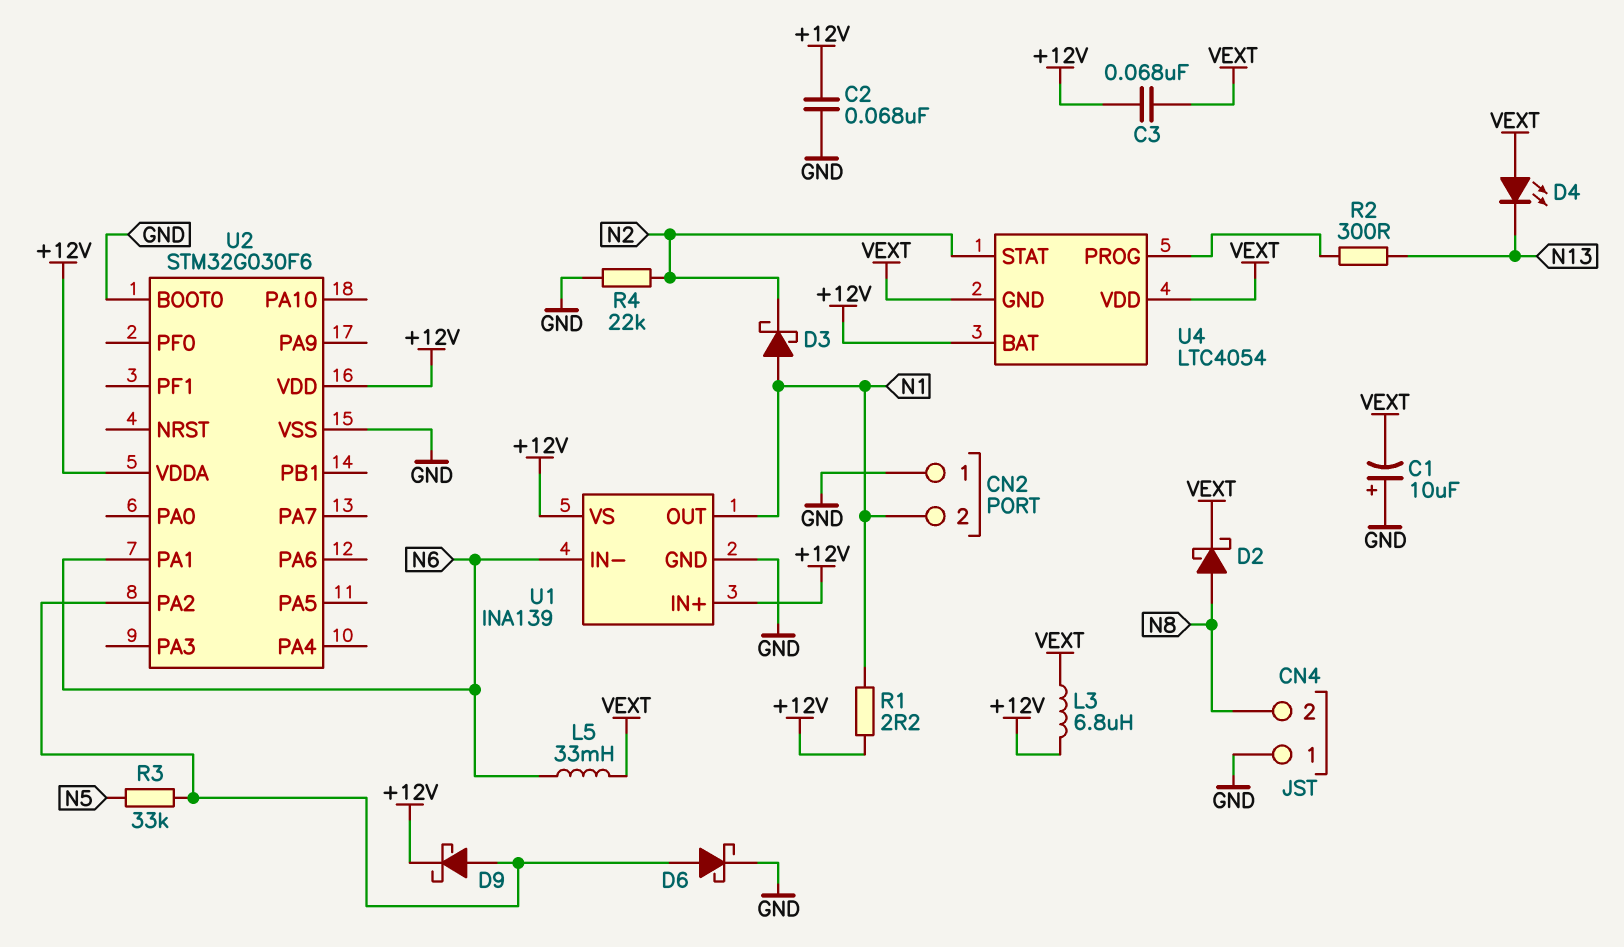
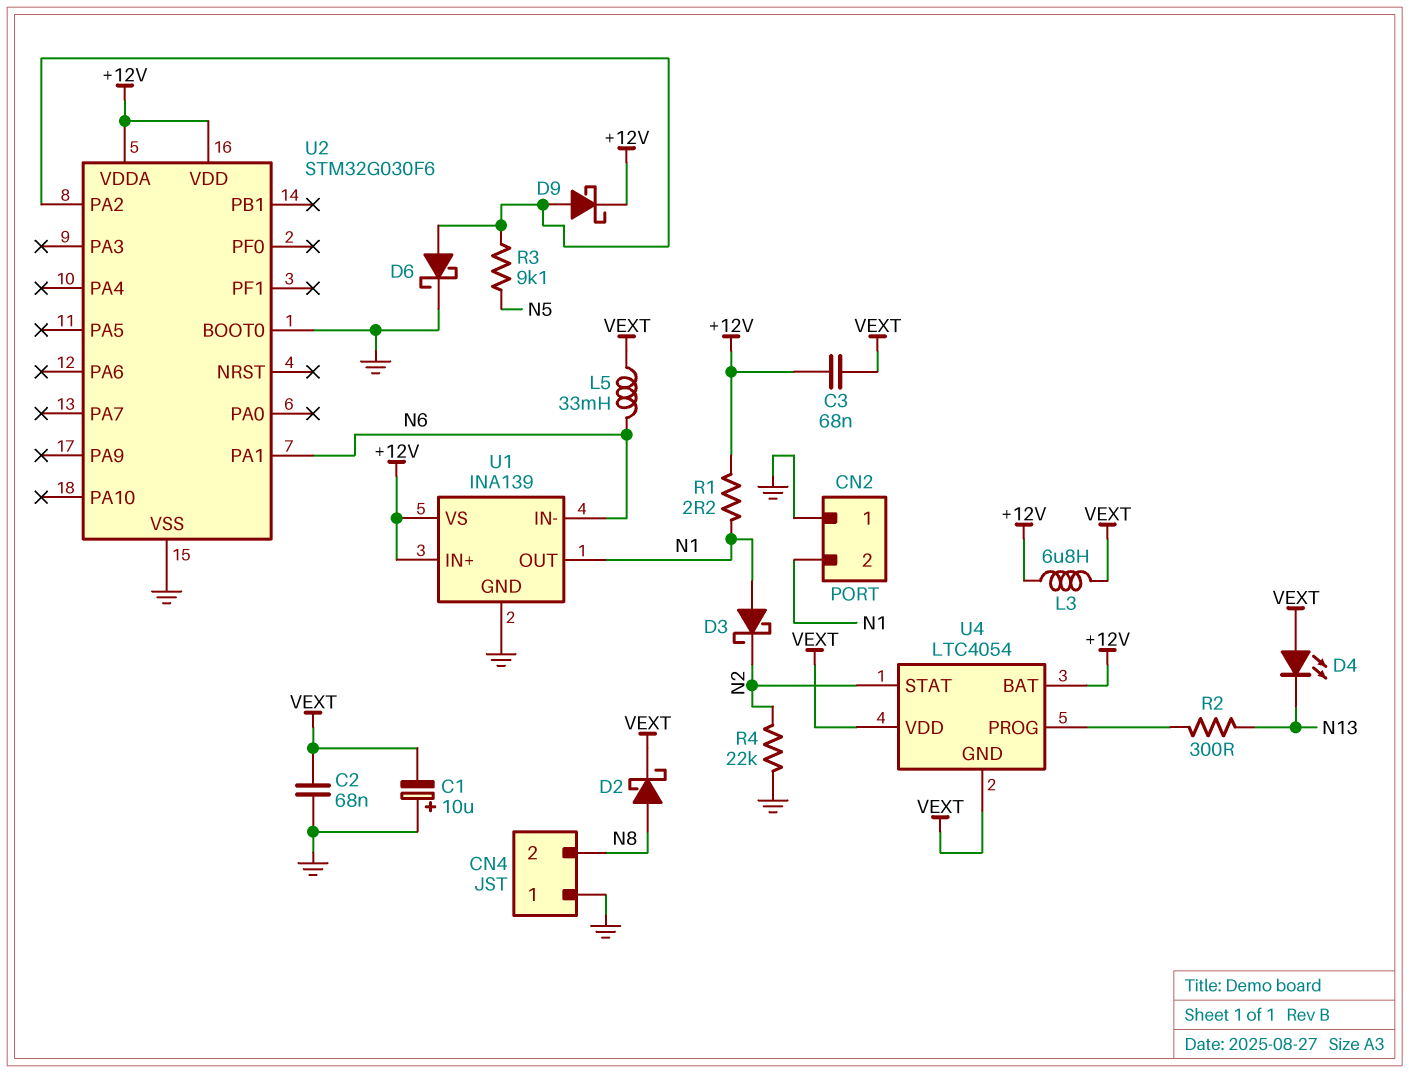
C2: 68nF (+12V, GND) -> 68nF (GND, VEXT)
R3: 33k (N5, U2/PA2) -> 9.1k (N5, U2/PA2)

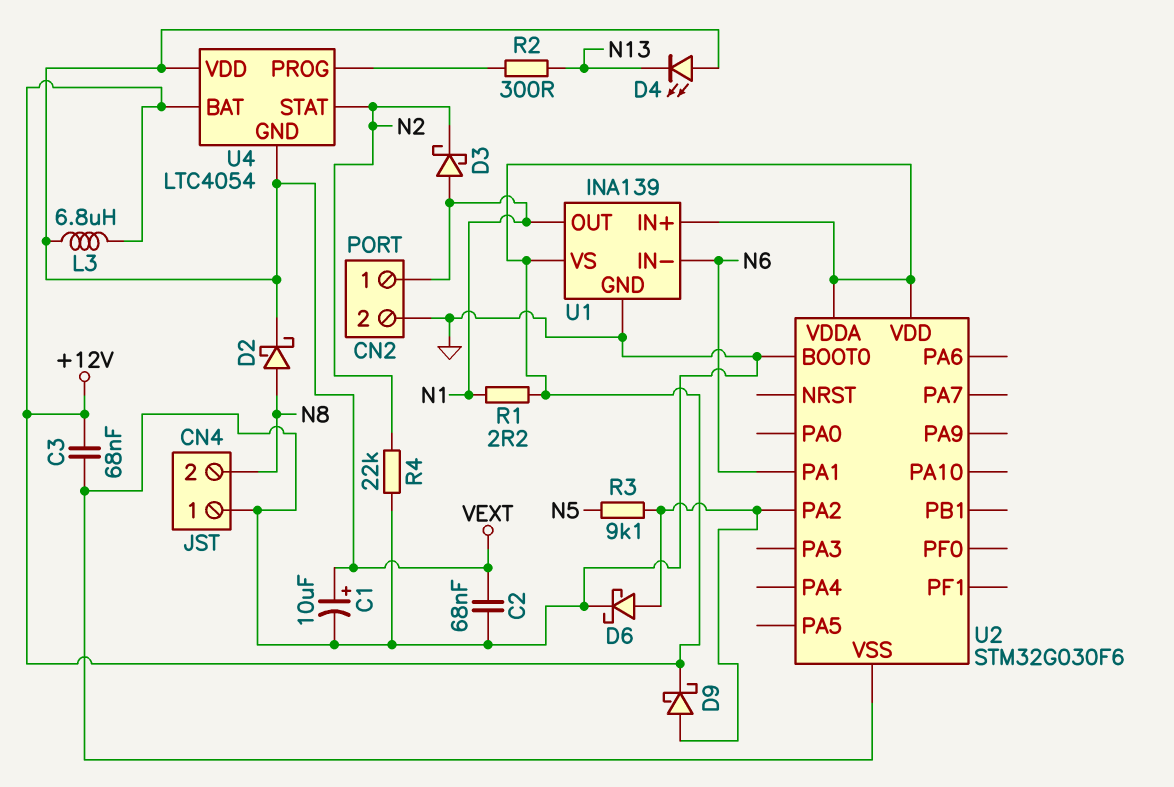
C1: 10uF (plus GND, minus VEXT) -> 10uF (plus VEXT, minus GND)
C3: 68nF (+12V, VEXT) -> 68nF (+12V, GND)
CN2 pin 1: GND -> N1
CN2 pin 2: N1 -> GND
L5: 33mH (N6, VEXT) -> none

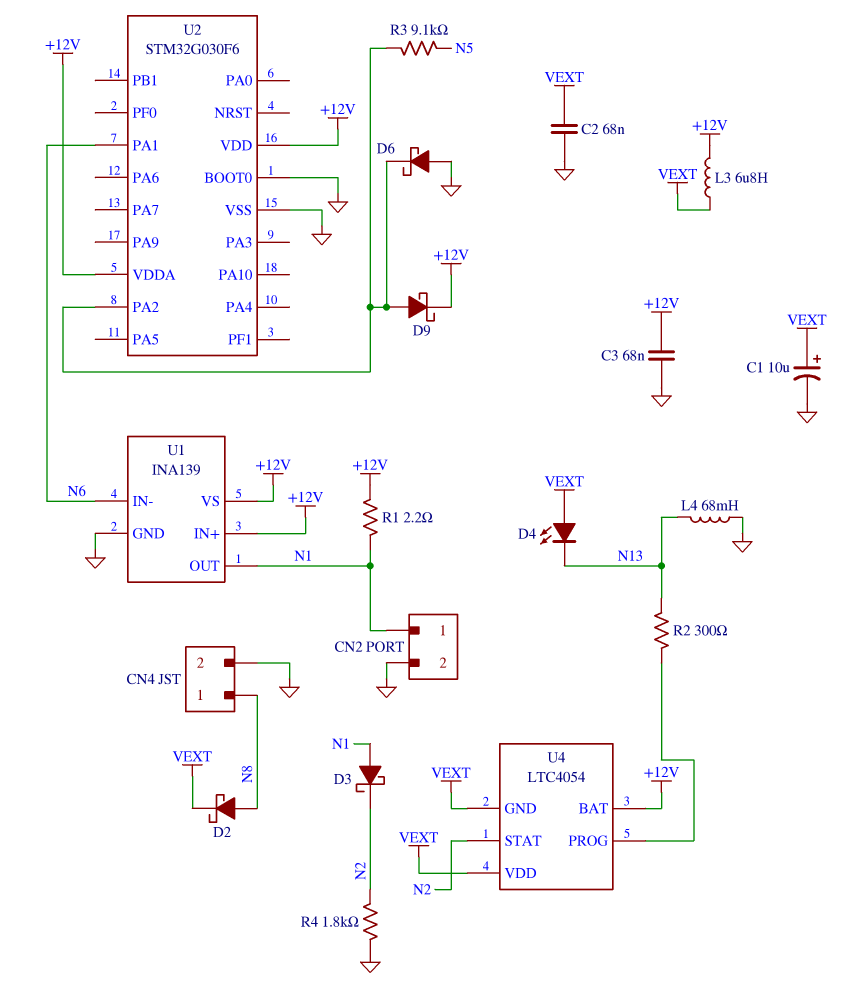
CN4 pin 1: GND -> N8
CN4 pin 2: N8 -> GND
D6: schottky (A U2/PA2, K GND) -> schottky (A GND, K U2/PA2)
L4: none -> 68mH (GND, N13)
R4: 22k (GND, N2) -> 1.8k (GND, N2)

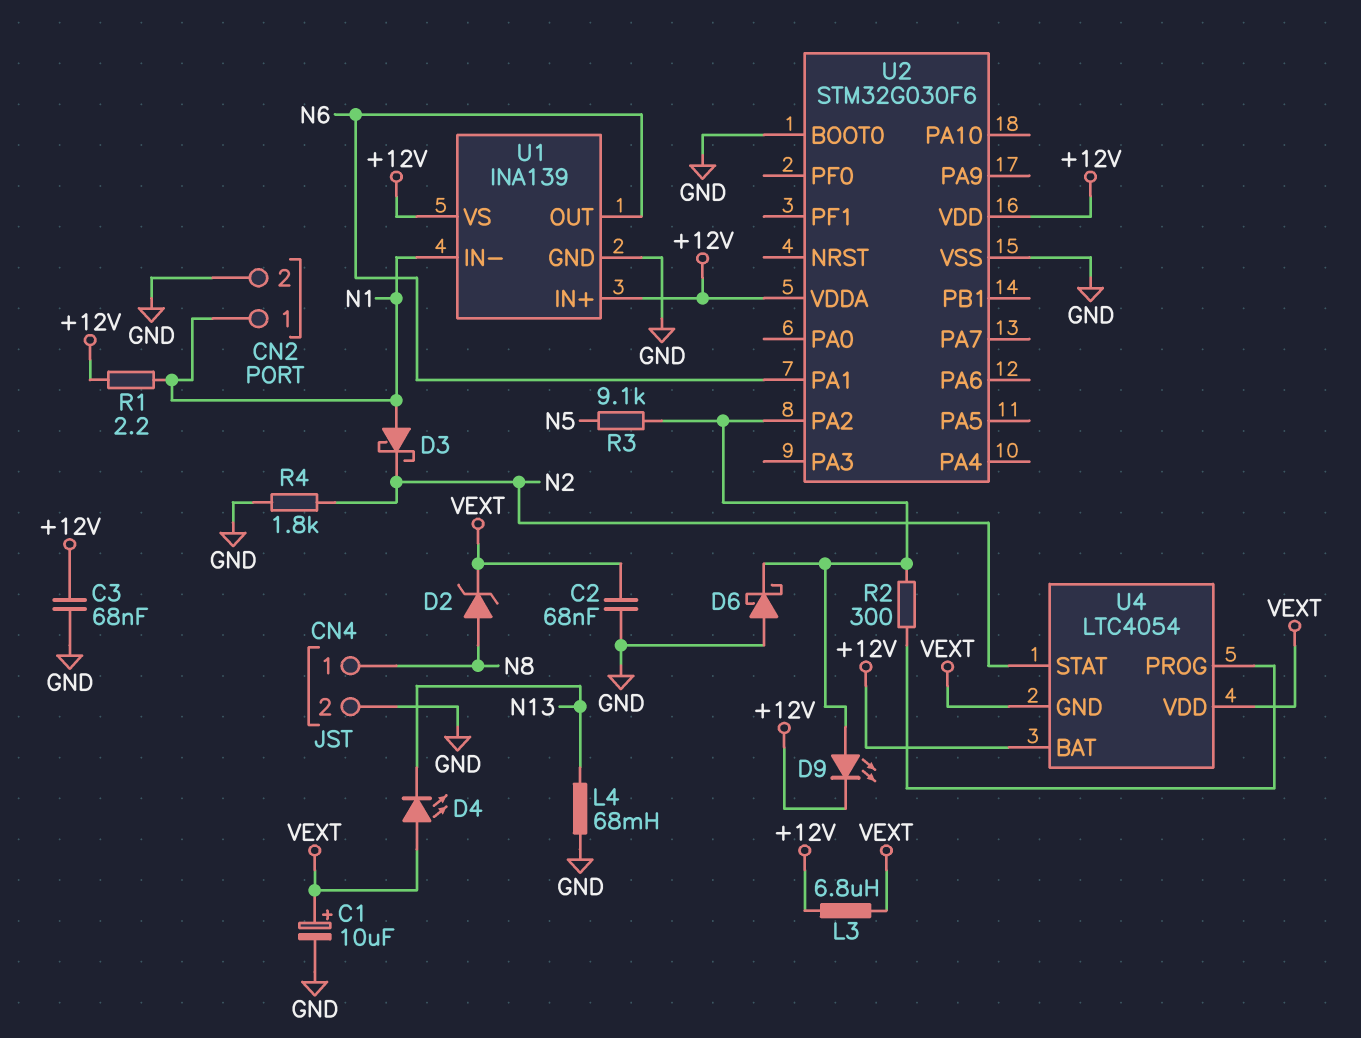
D2: schottky (A N8, K VEXT) -> zener (A N8, K VEXT)
D9: schottky (A U2/PA2, K +12V) -> LED (A U2/PA2, K +12V)
R2: 300 (N13, U4/PROG) -> 300 (U2/PA2, U4/PROG)
U1 pin IN-: N6 -> N1
U1 pin OUT: N1 -> N6

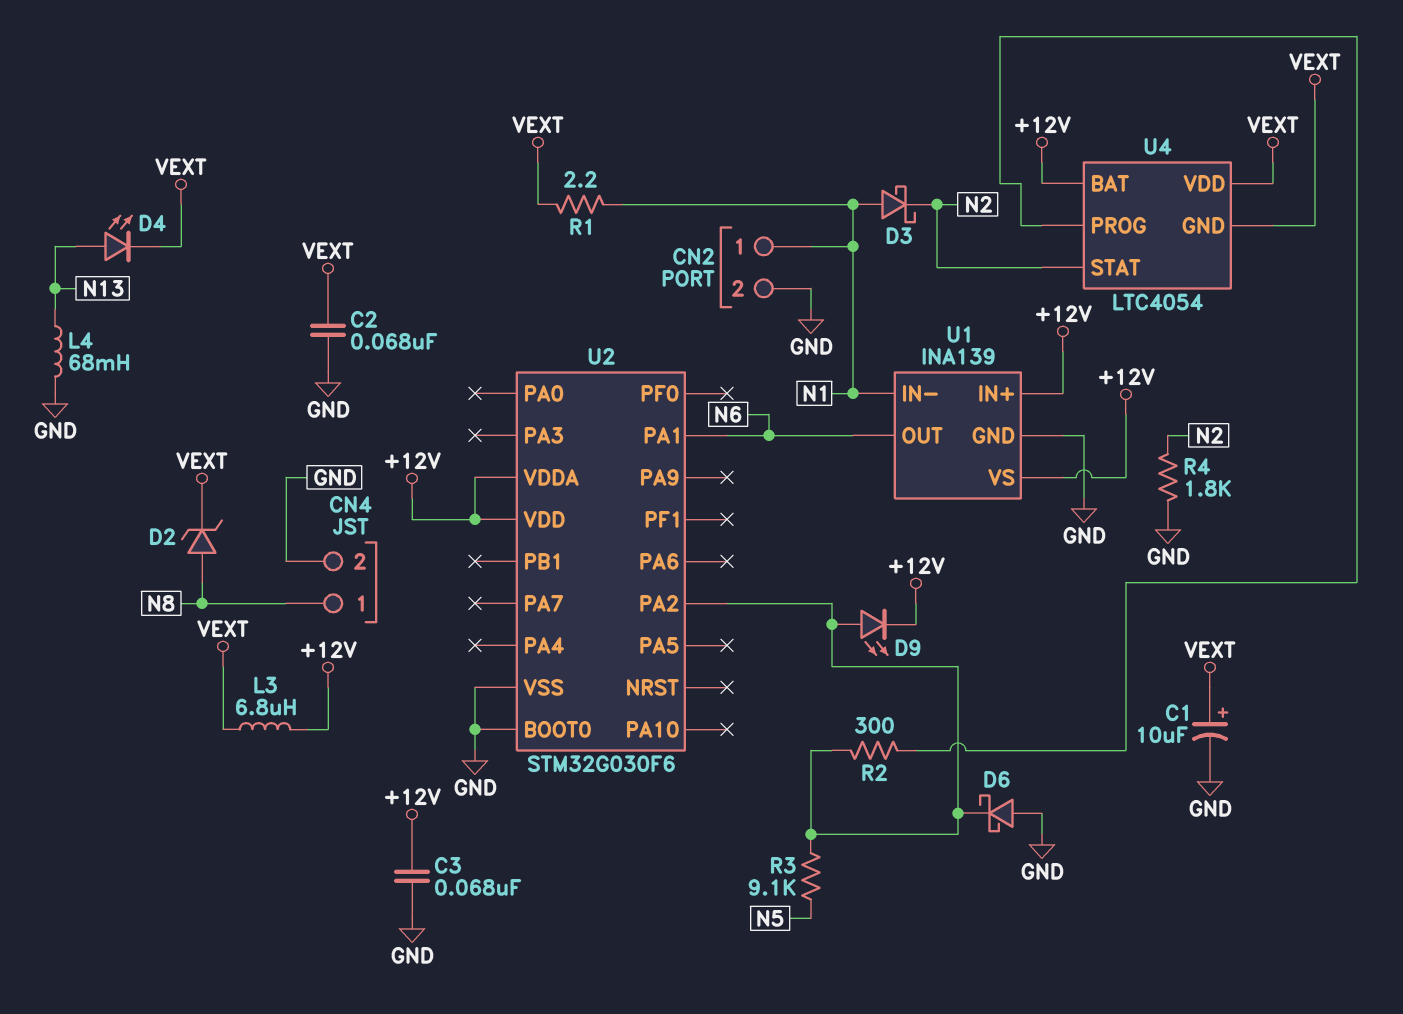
D4: LED (A VEXT, K N13) -> LED (A N13, K VEXT)
R1: 2.2 (+12V, N1) -> 2.2 (N1, VEXT)

